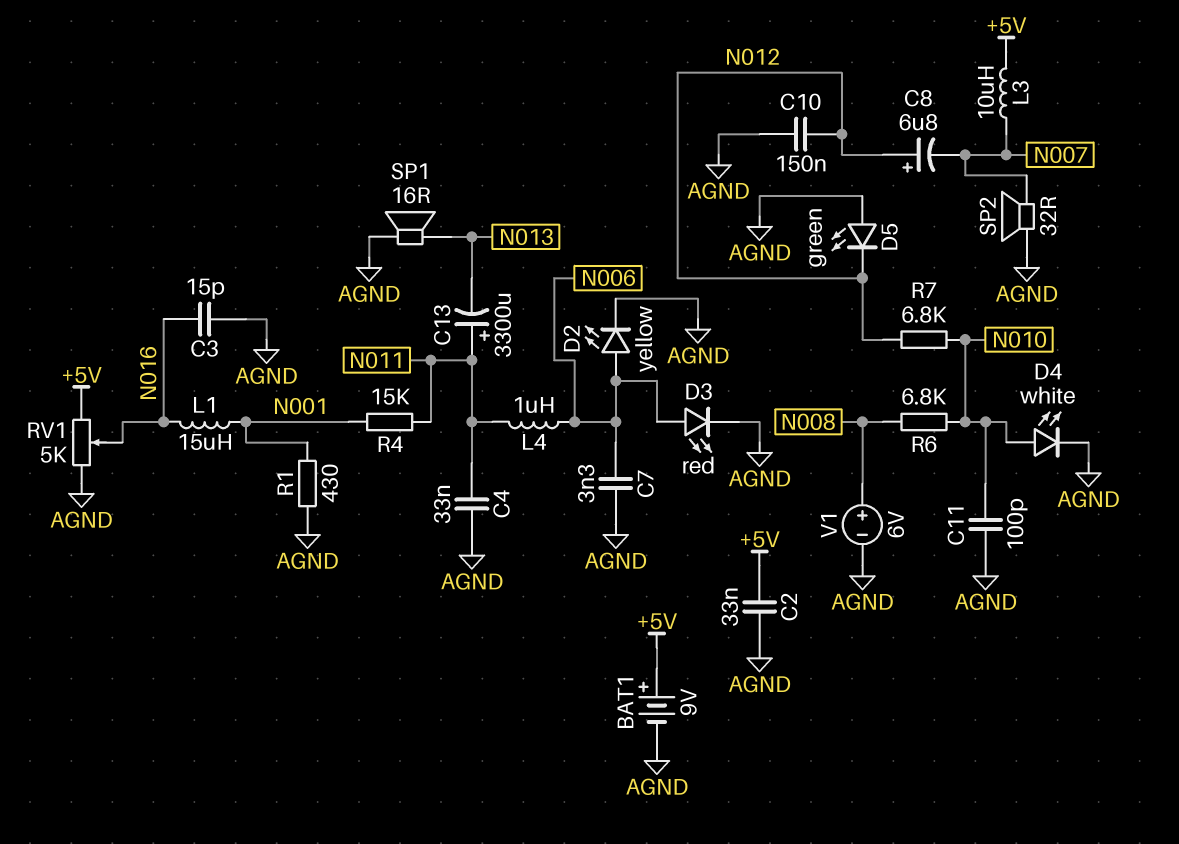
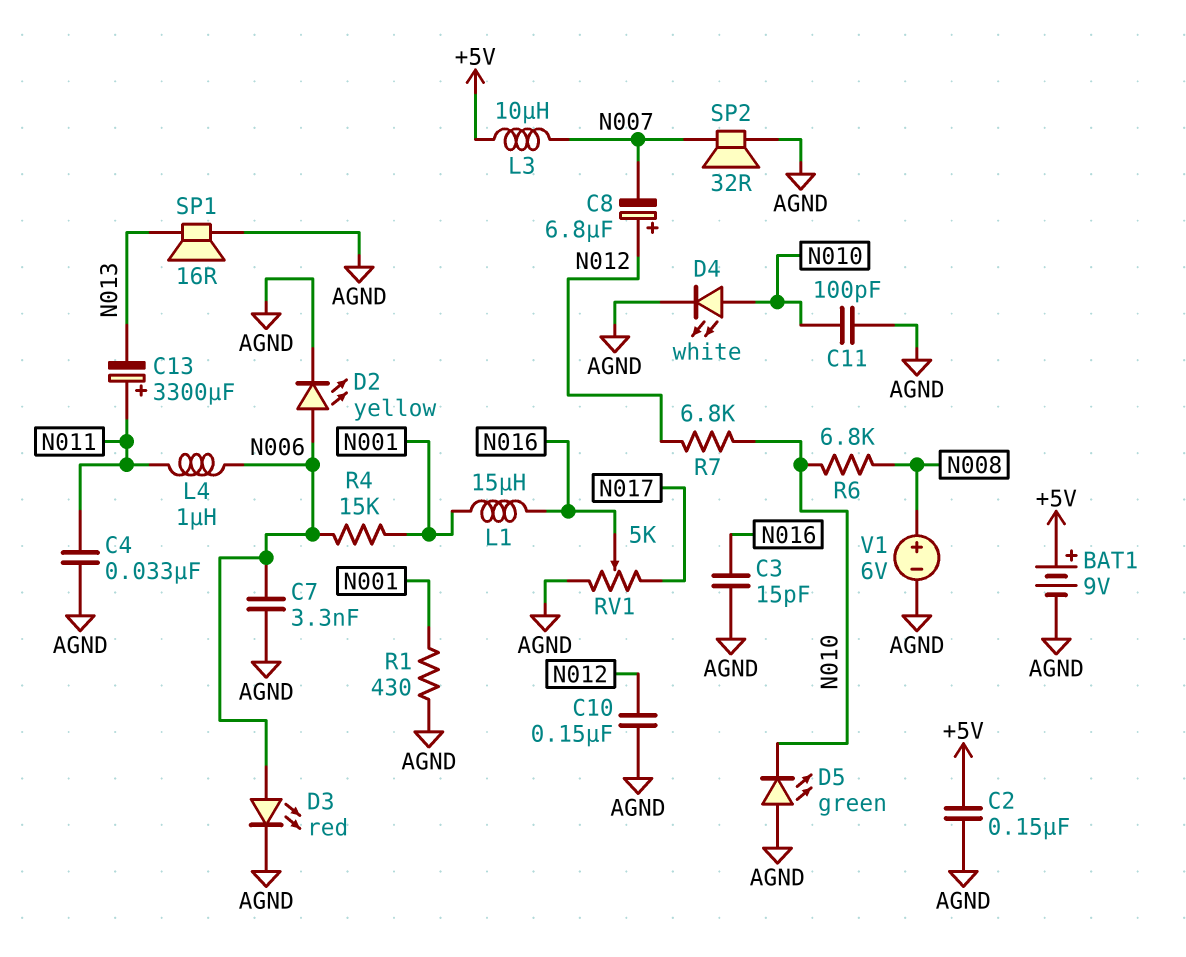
C2: 33nF (+5V, AGND) -> 150nF (+5V, AGND)
D5: LED green (A AGND, K N012) -> LED green (A AGND, K N010)
R4: 15k (N001, N011) -> 15k (N001, N006)
RV1: 5k (+5V, AGND, wiper N016) -> 5k (AGND, N017, wiper N016)

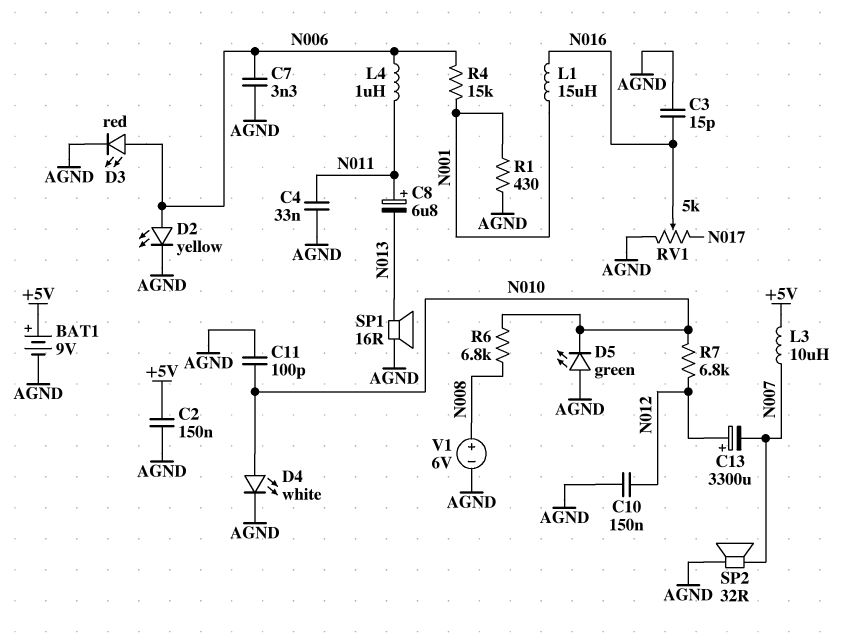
C8: 6.8uF (plus N012, minus N007) -> 6.8uF (plus N011, minus N013)
C13: 3300uF (plus N011, minus N013) -> 3300uF (plus N012, minus N007)

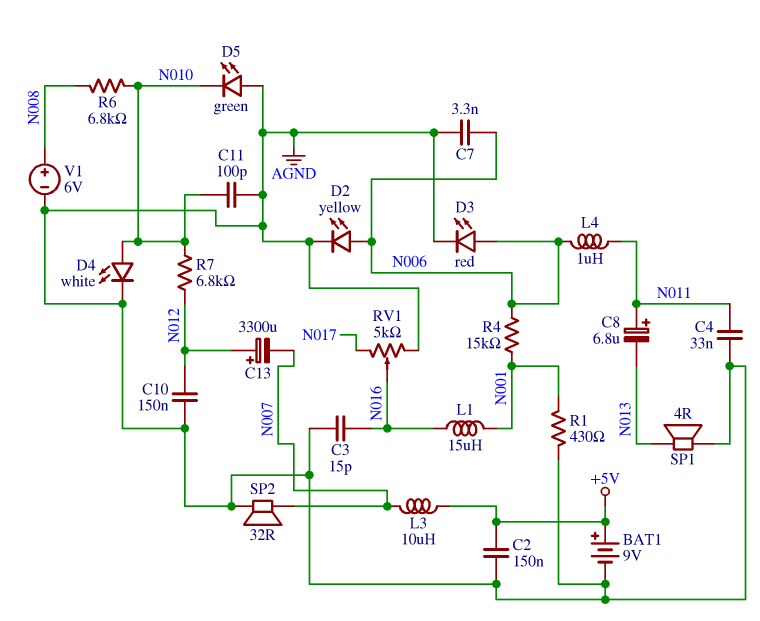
SP1: speaker 16R (AGND, N013) -> speaker 4R (AGND, N013)

